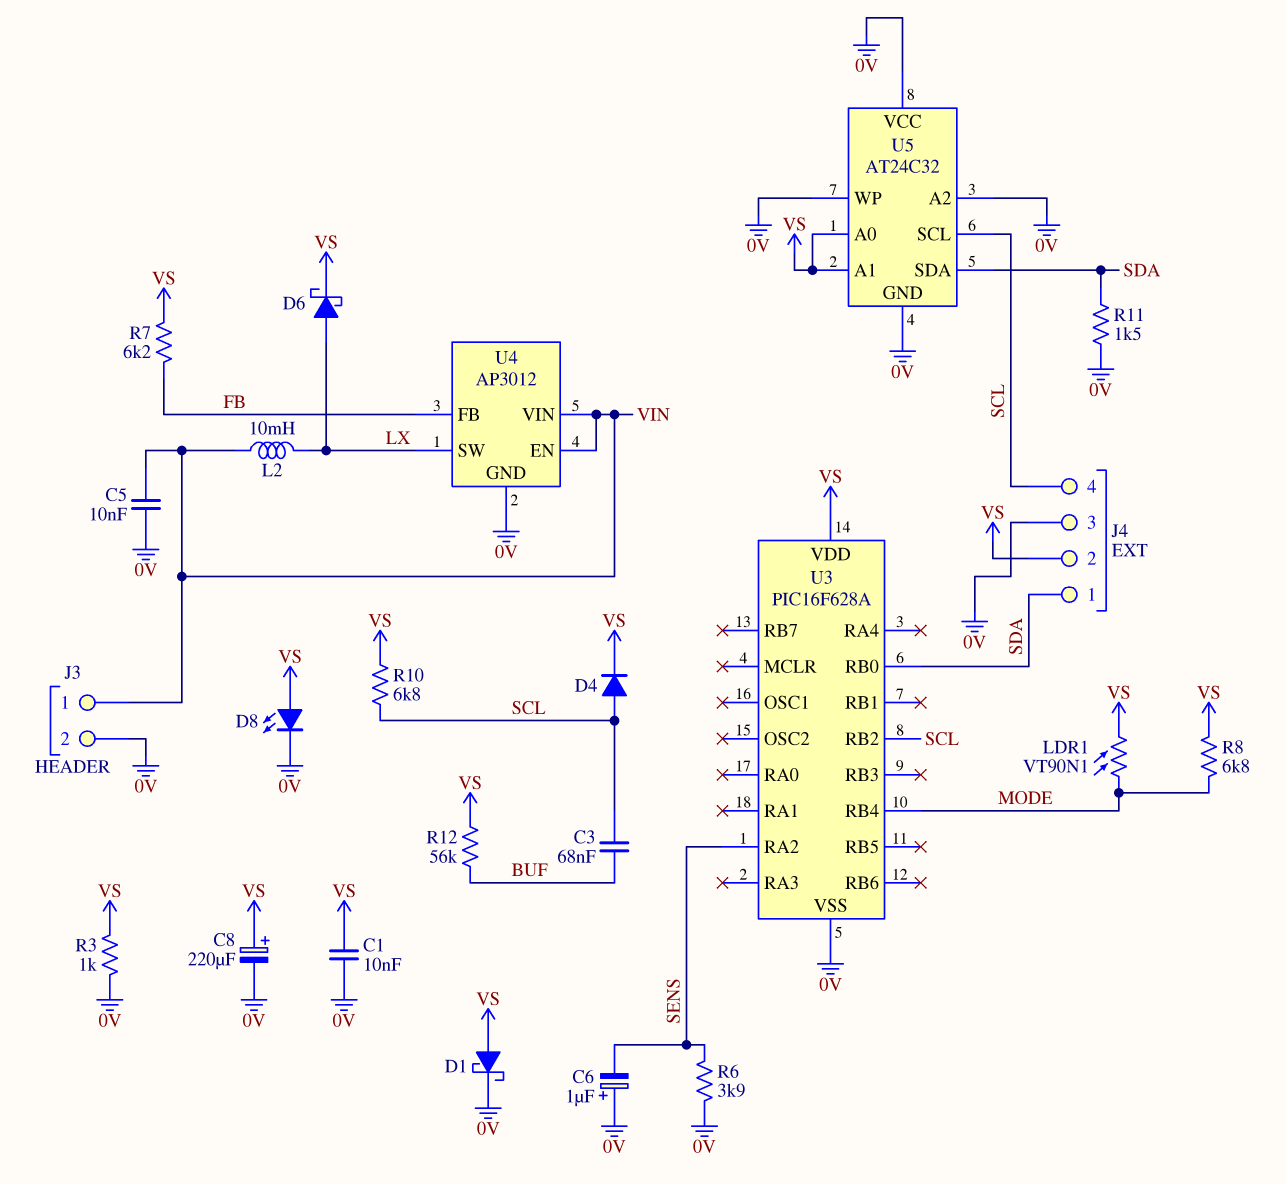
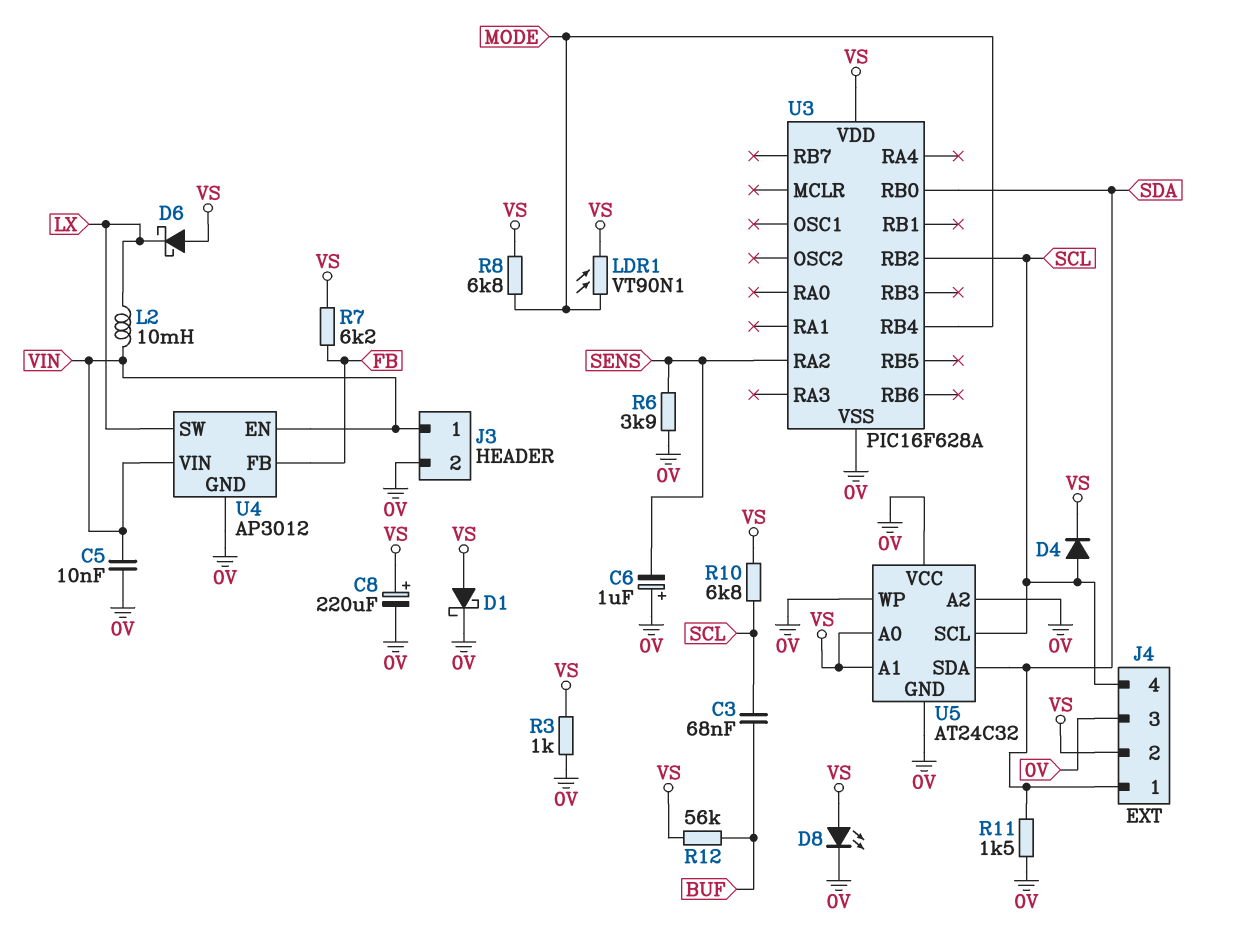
C1: 10nF (0V, VS) -> none
D6: schottky (A LX, K VS) -> schottky (A VS, K LX)

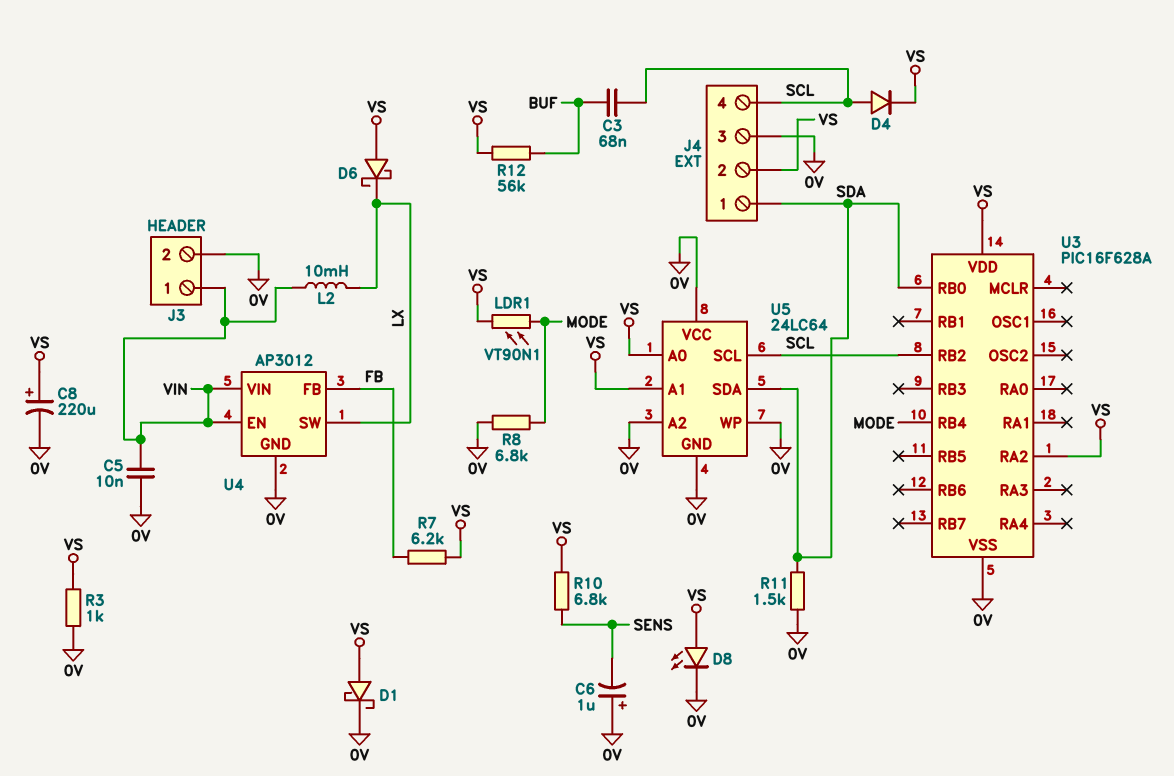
R6: 3.9k (0V, SENS) -> none
R8: 6.8k (MODE, VS) -> 6.8k (0V, MODE)
R10: 6.8k (SCL, VS) -> 6.8k (SENS, VS)
U3 pin RA2: SENS -> VS
U5: AT24C32 -> 24LC64

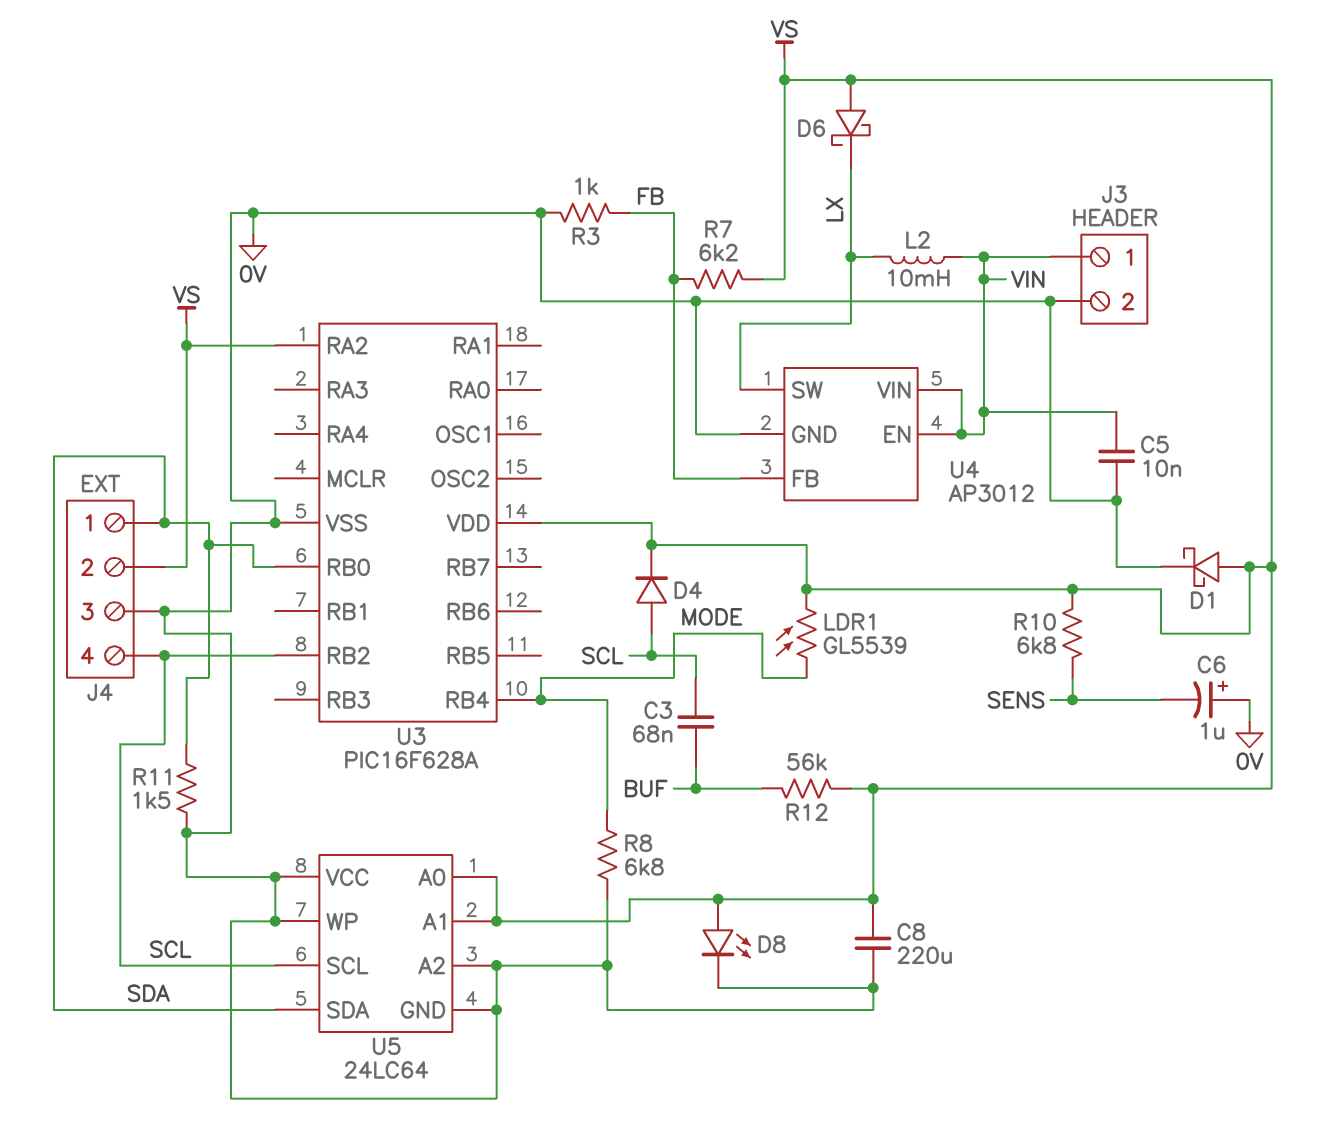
C8: 220uF (plus VS, minus 0V) -> 220uF (0V, VS)
LDR1: VT90N1 (MODE, VS) -> GL5539 (MODE, VS)
R3: 1k (0V, VS) -> 1k (0V, FB)

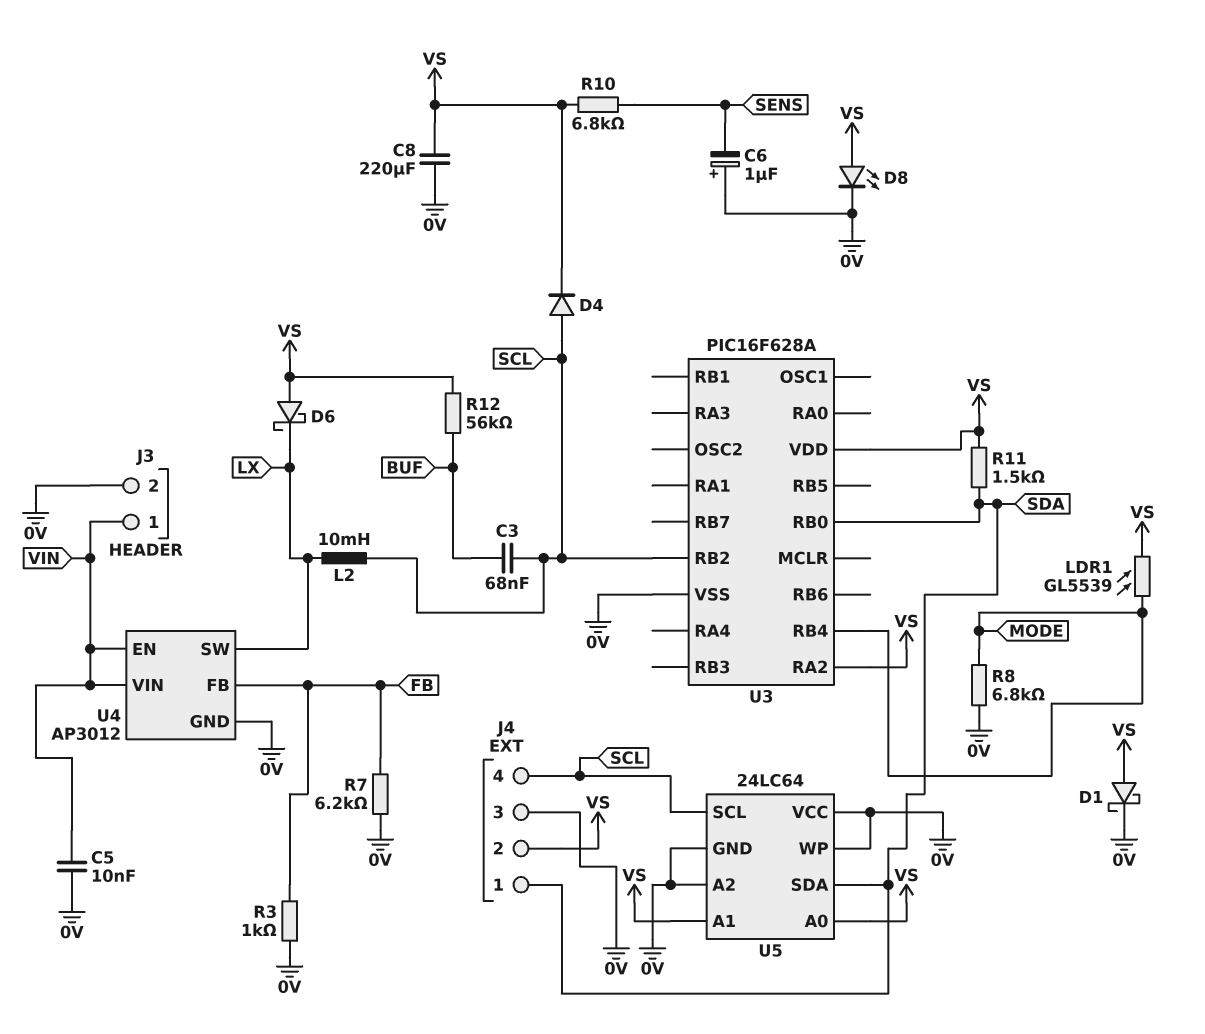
L2: 10mH (LX, VIN) -> 10mH (LX, SCL)
R7: 6.2k (FB, VS) -> 6.2k (0V, FB)
R11: 1.5k (0V, SDA) -> 1.5k (SDA, VS)

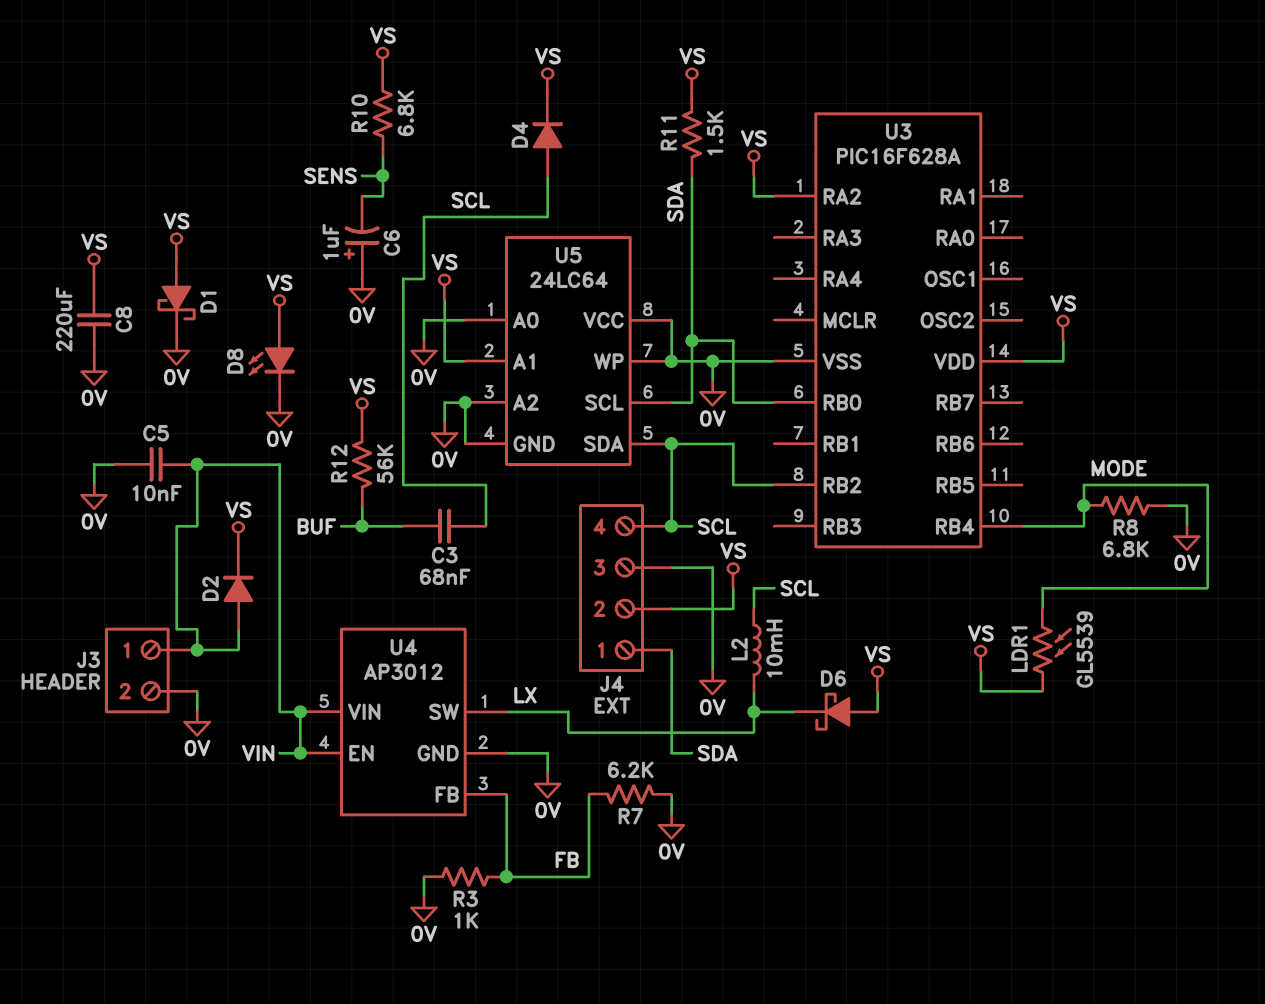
D2: none -> diode (A VIN, K VS)
U5 pin A0: VS -> 0V
U5 pin SCL: SCL -> SDA
U5 pin SDA: SDA -> SCL

